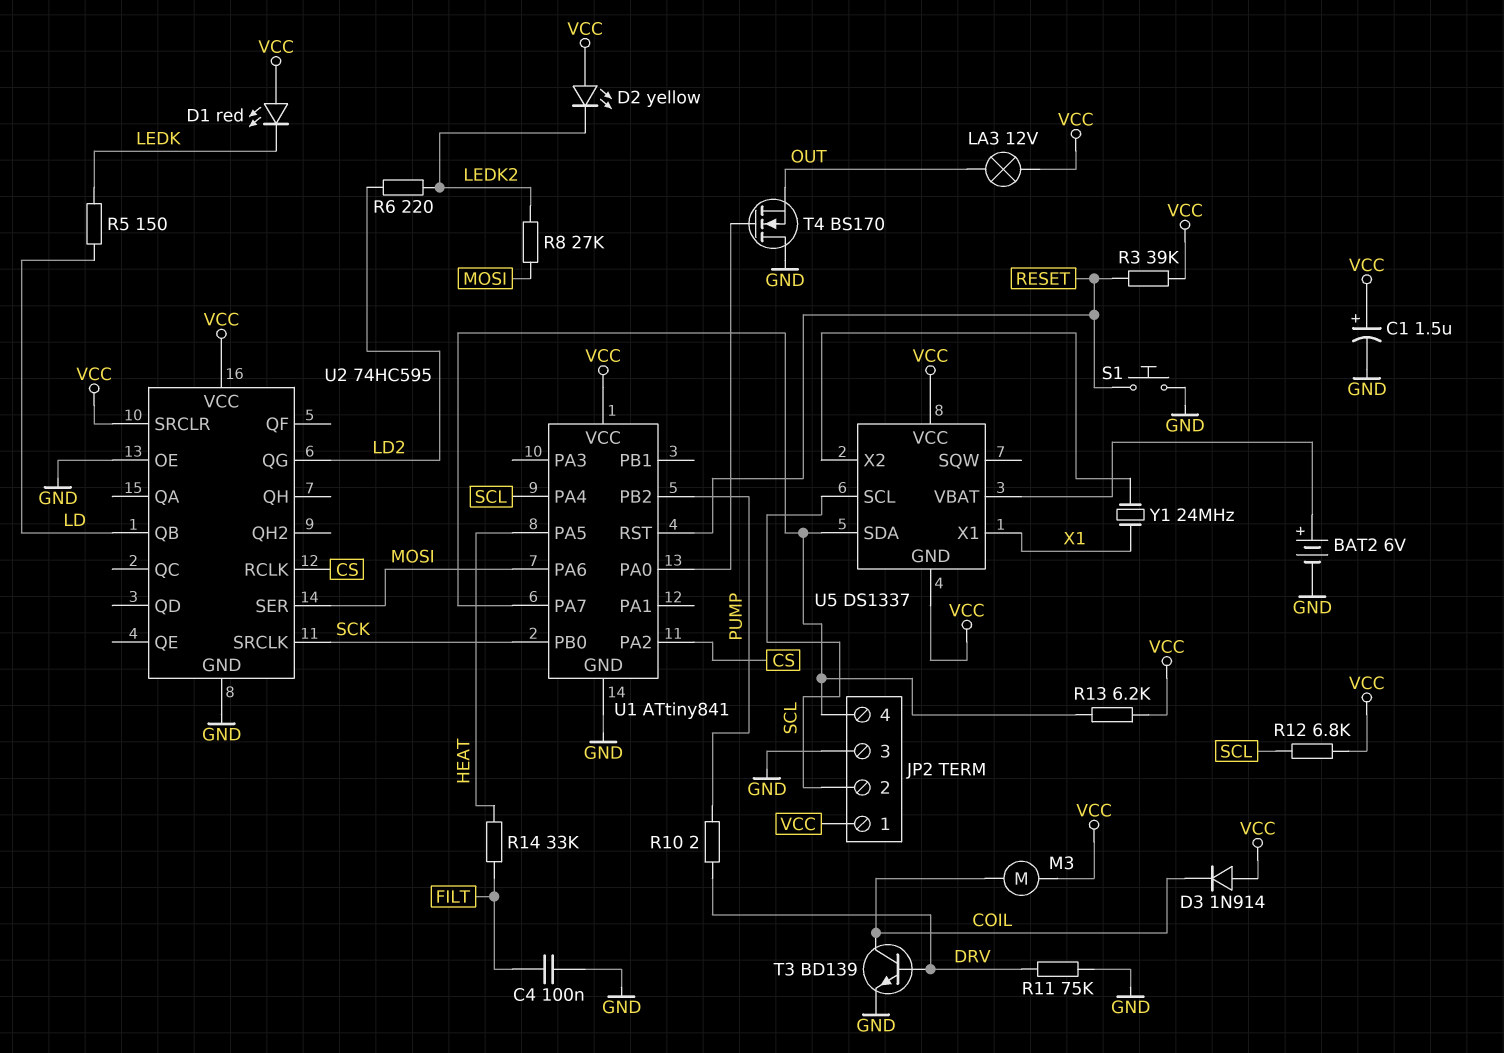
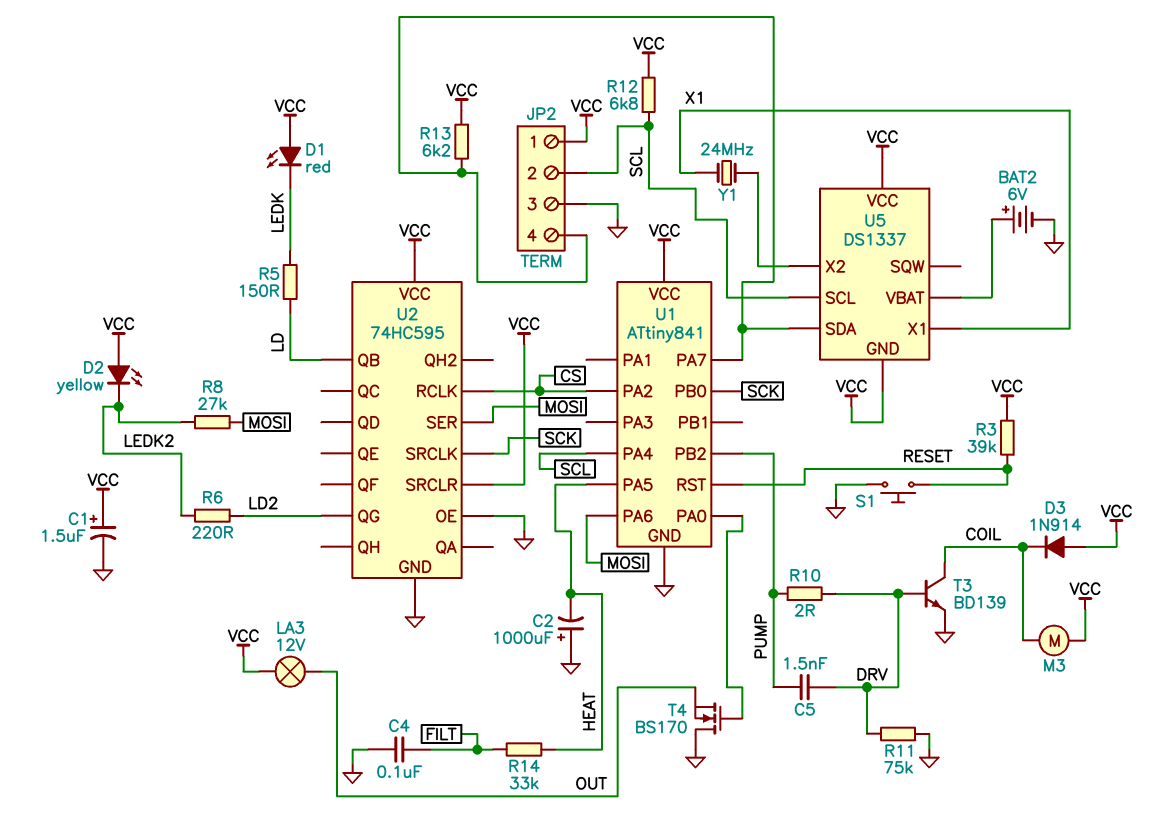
C2: none -> 1000uF (plus GND, minus HEAT)
C5: none -> 1.5nF (DRV, PUMP)

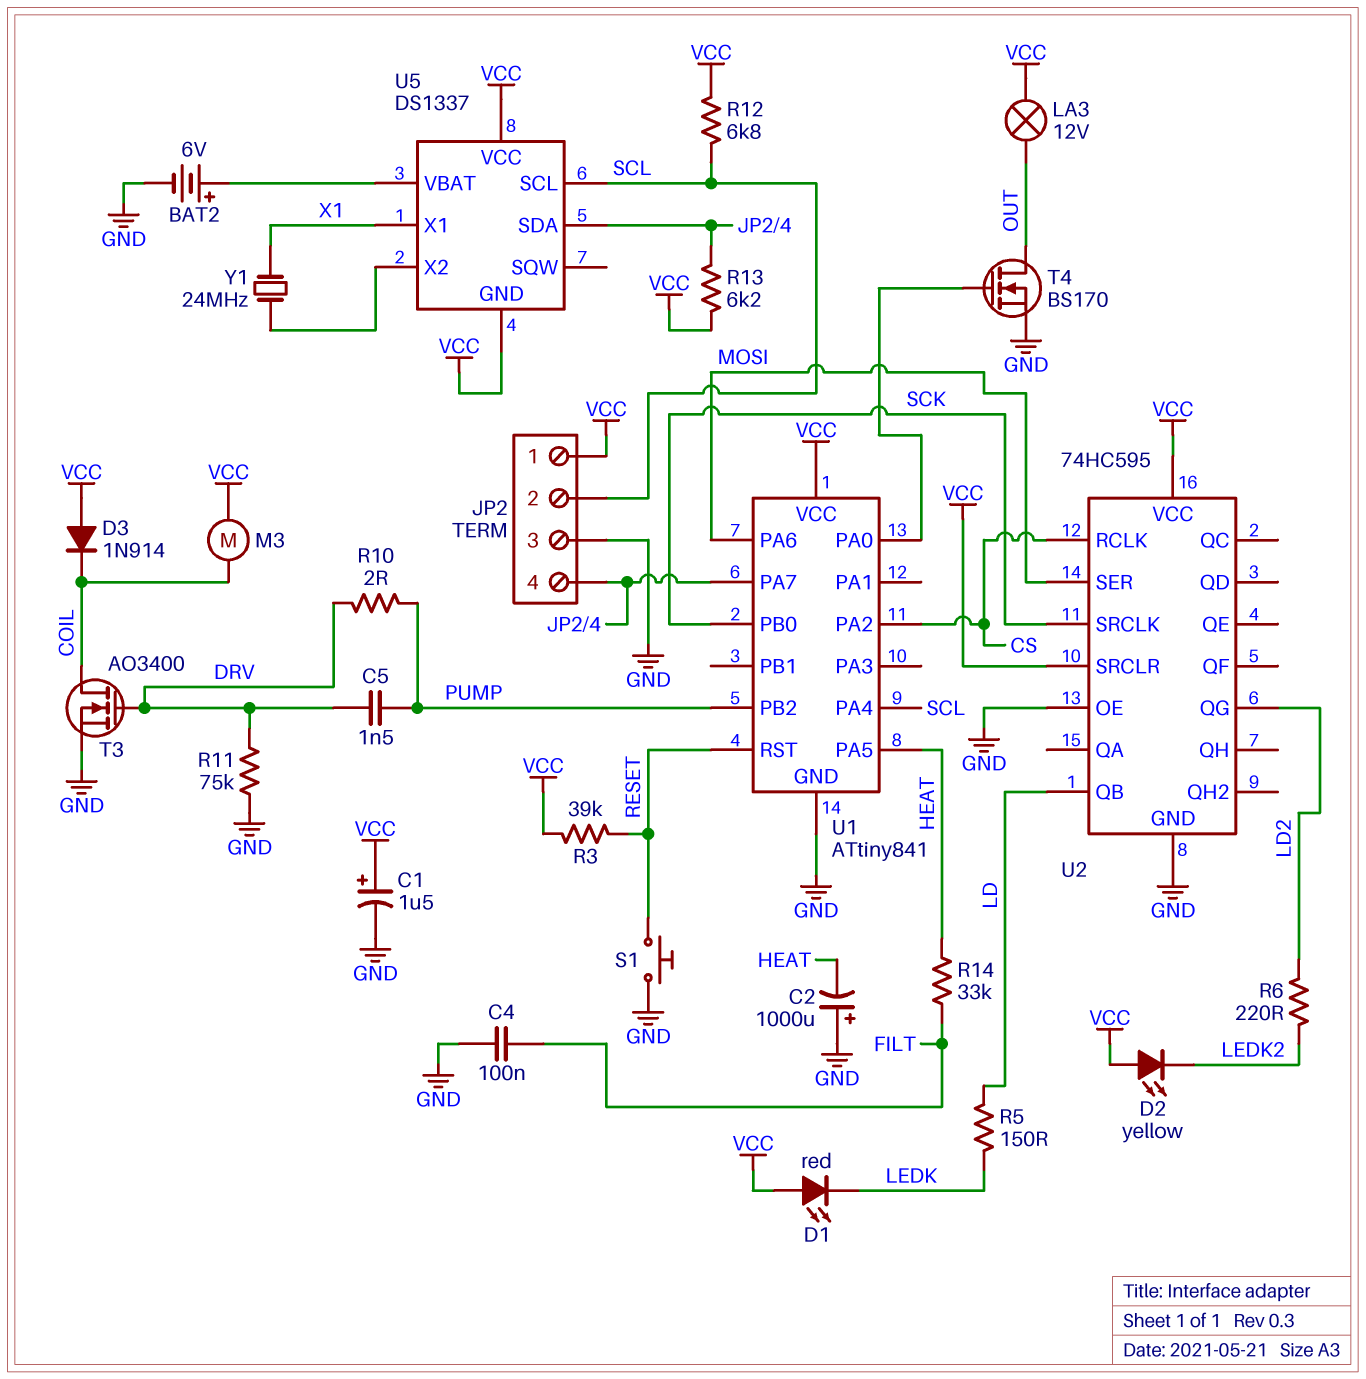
R8: 27k (LEDK2, MOSI) -> none
T3: NPN BD139 (B DRV, C COIL, E GND) -> NMOS AO3400 (G DRV, D COIL, S GND)
T4: NMOS BS170 (G U1/PA0, D GND, S OUT) -> NMOS BS170 (G U1/PA0, D OUT, S GND)

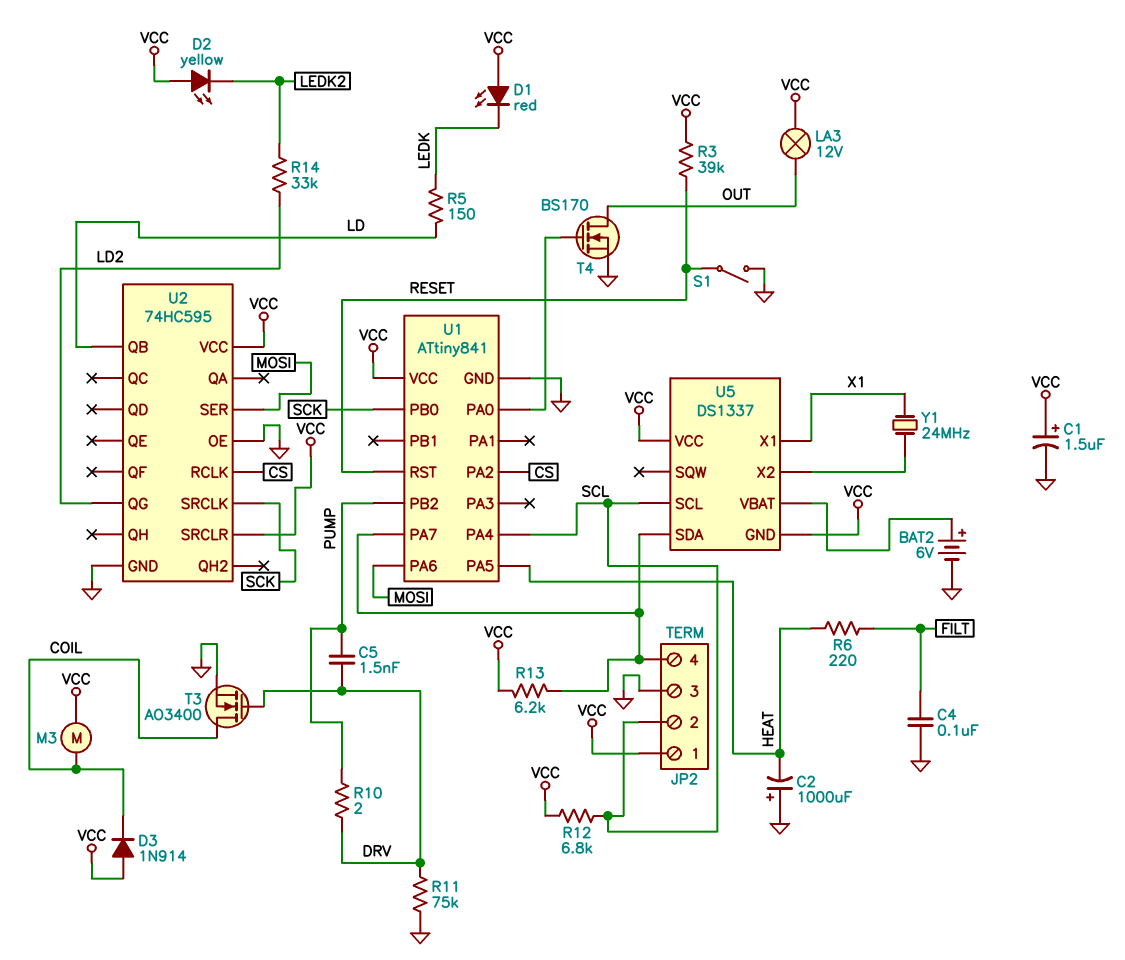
R6: 220 (LD2, LEDK2) -> 220 (FILT, HEAT)
R14: 33k (FILT, HEAT) -> 33k (LD2, LEDK2)
S1: button (GND, RESET) -> switch (GND, RESET)

